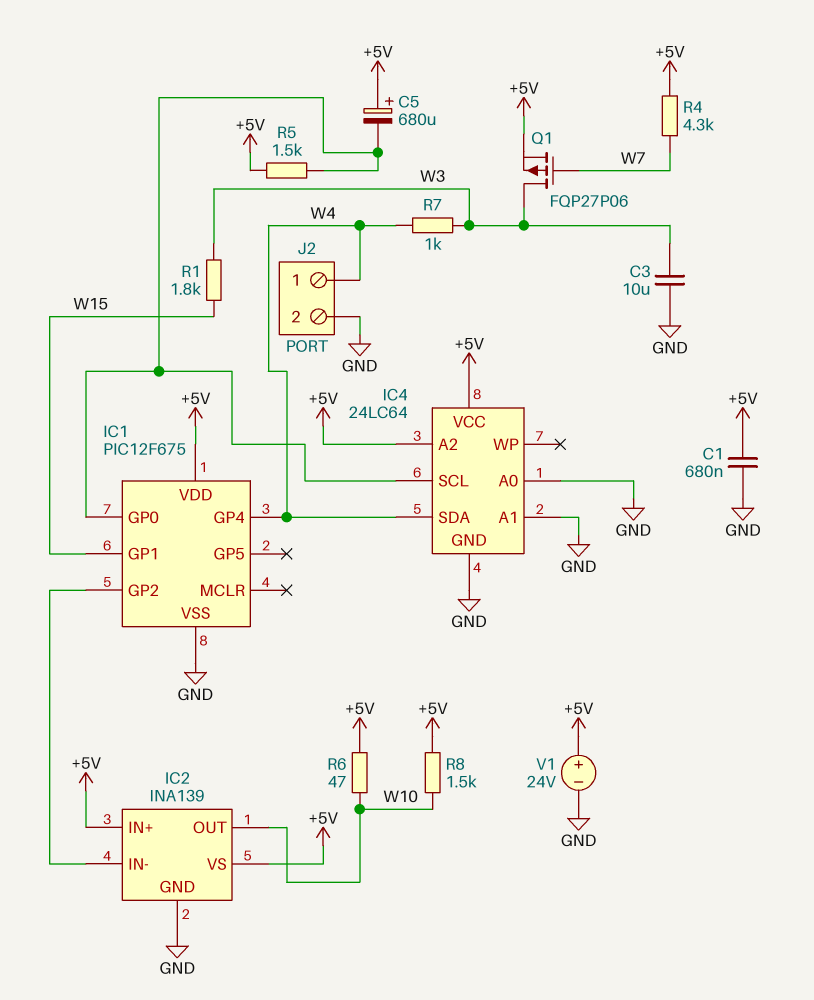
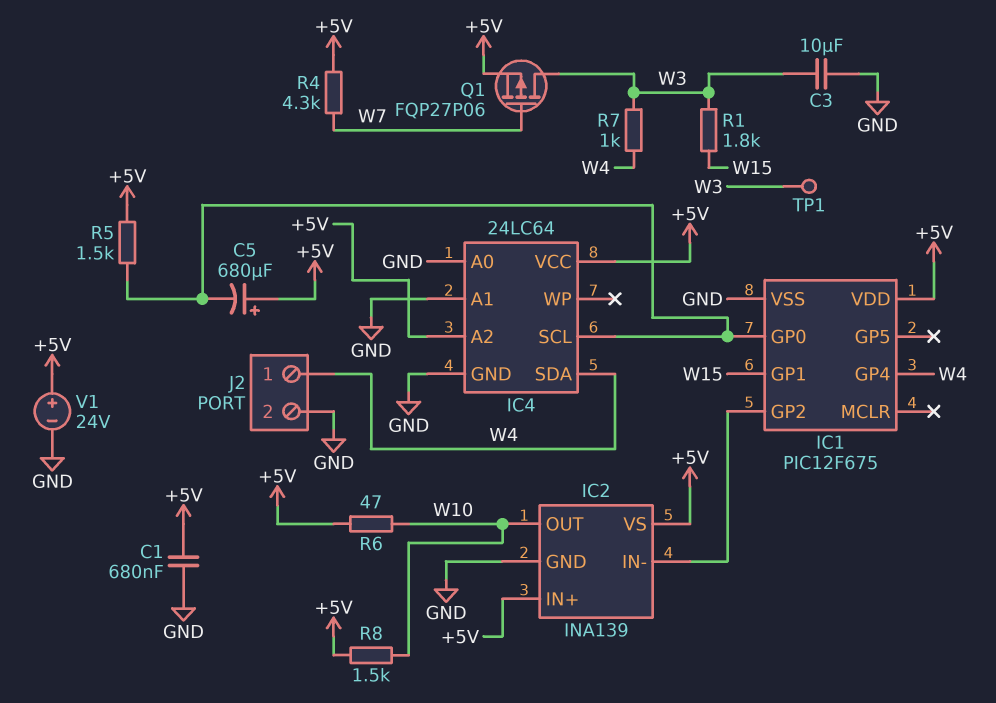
TP1: none -> test point (W3)

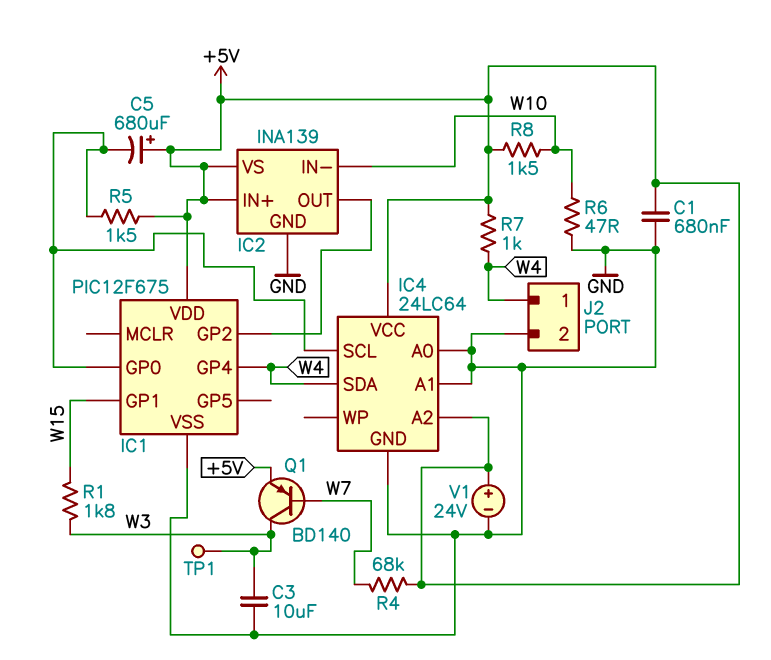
IC2 pin IN-: IC1/GP2 -> W10
IC2 pin OUT: W10 -> IC1/GP2
Q1: PMOS FQP27P06 (G W7, D W3, S +5V) -> PNP BD140 (B W7, C W3, E +5V)
R4: 4.3k (+5V, W7) -> 68k (+5V, W7)
R6: 47 (+5V, W10) -> 47 (GND, W10)
R7: 1k (W3, W4) -> 1k (+5V, W4)

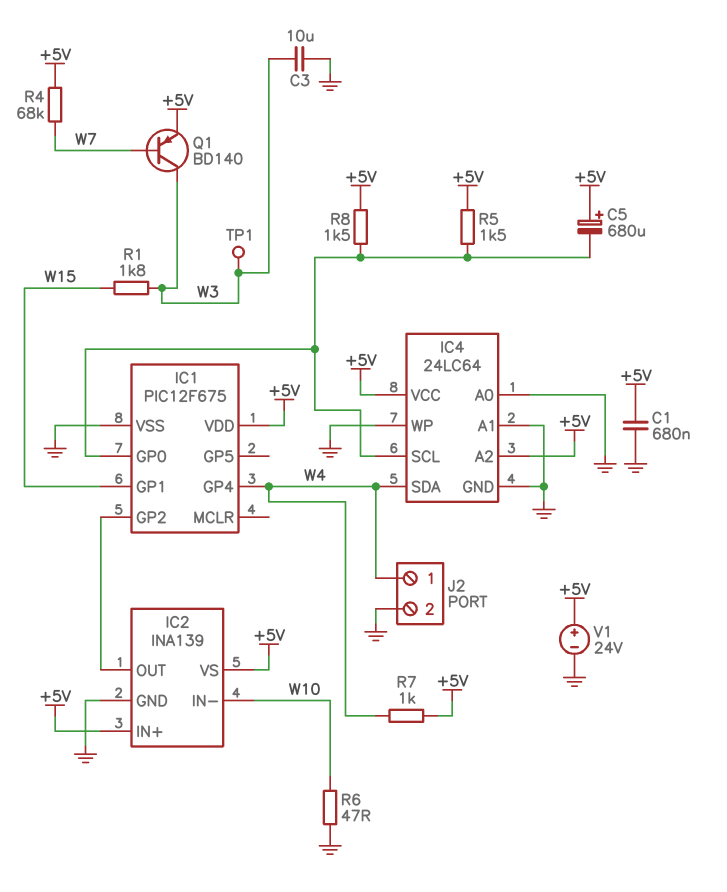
IC4 pin WP: none -> GND
R8: 1.5k (+5V, W10) -> 1.5k (+5V, IC1/GP0)

